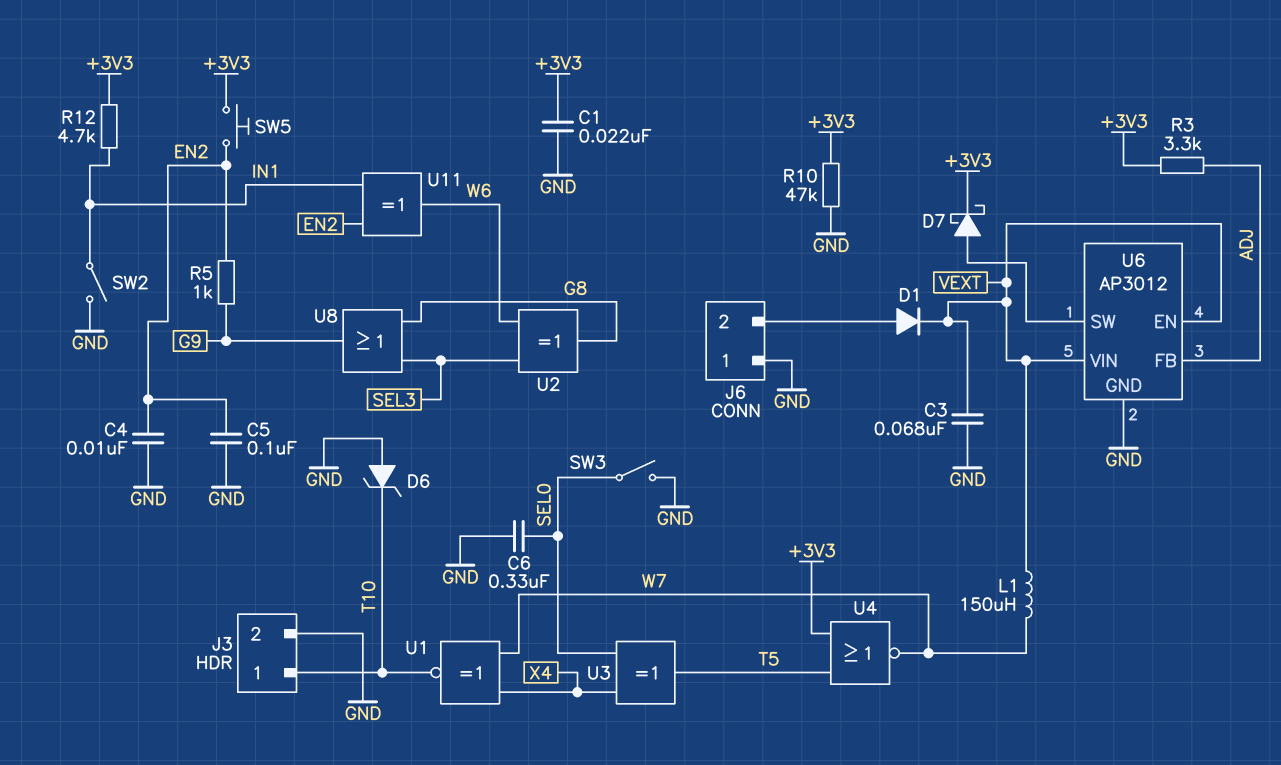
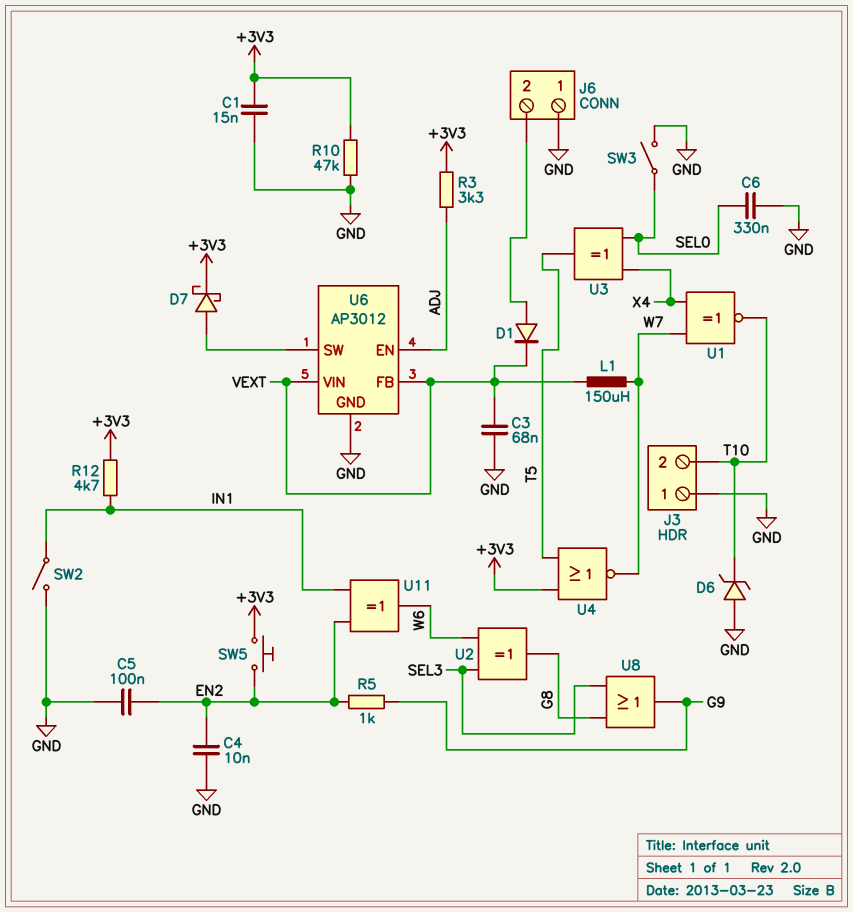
C1: 22nF (+3V3, GND) -> 15nF (+3V3, GND)
J3 pin 1: T10 -> GND
J3 pin 2: GND -> T10
U6 pin EN: VEXT -> ADJ
U6 pin FB: ADJ -> VEXT

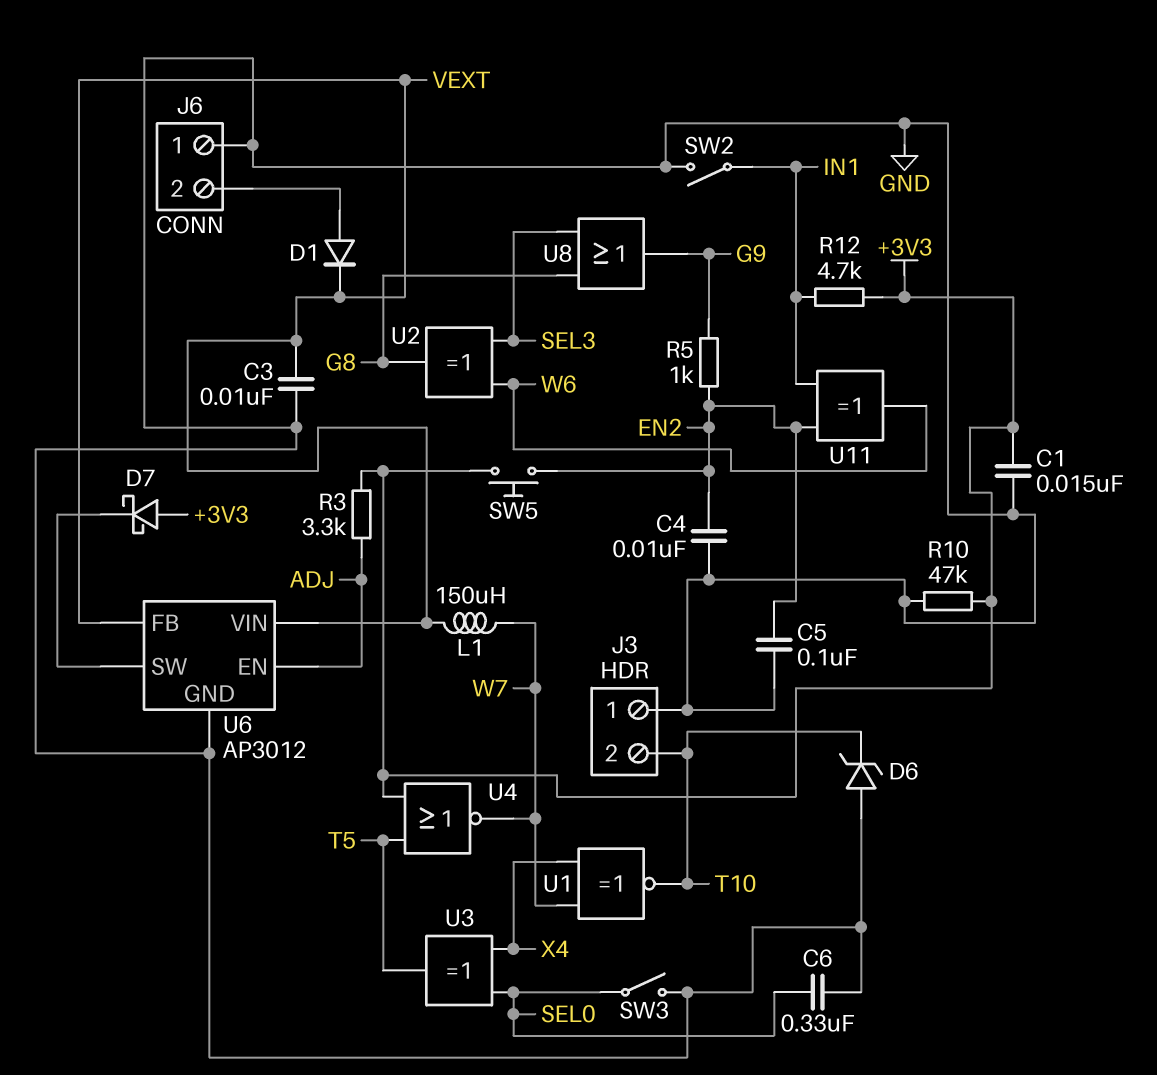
C3: 68nF (GND, VEXT) -> 10nF (GND, VEXT)
D7: schottky (A U6/SW, K +3V3) -> schottky (A +3V3, K U6/SW)

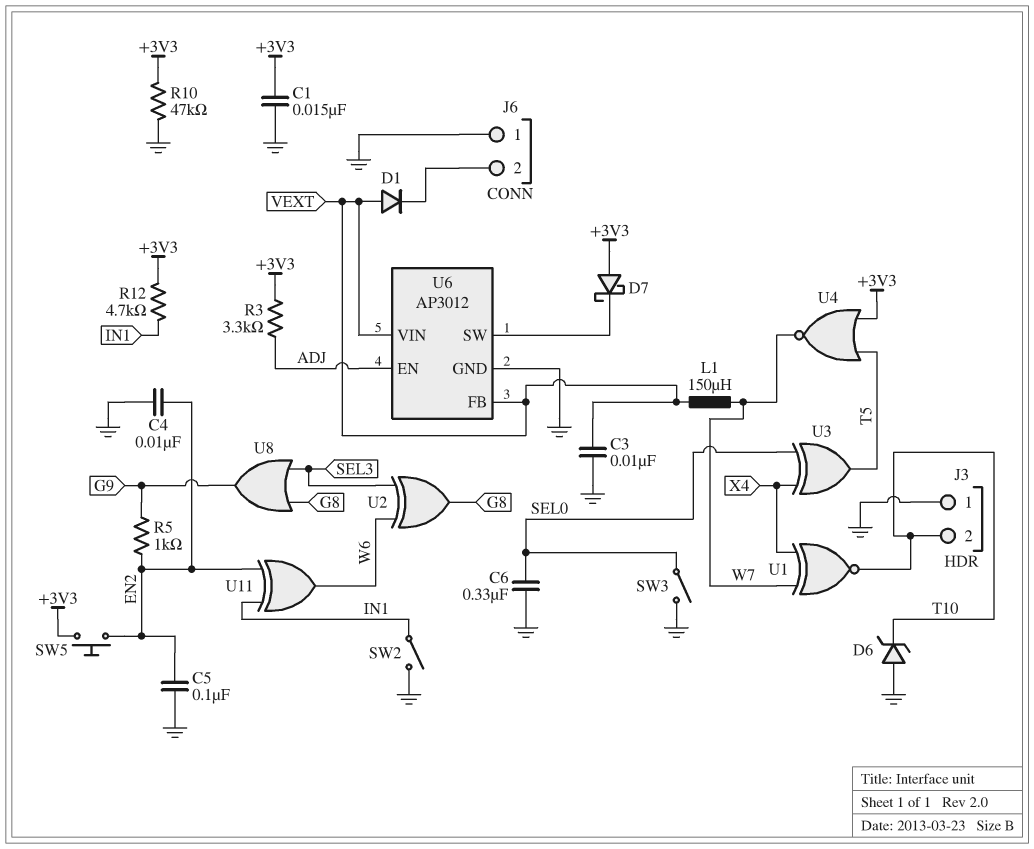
D1: diode (A J6/2, K VEXT) -> diode (A VEXT, K J6/2)

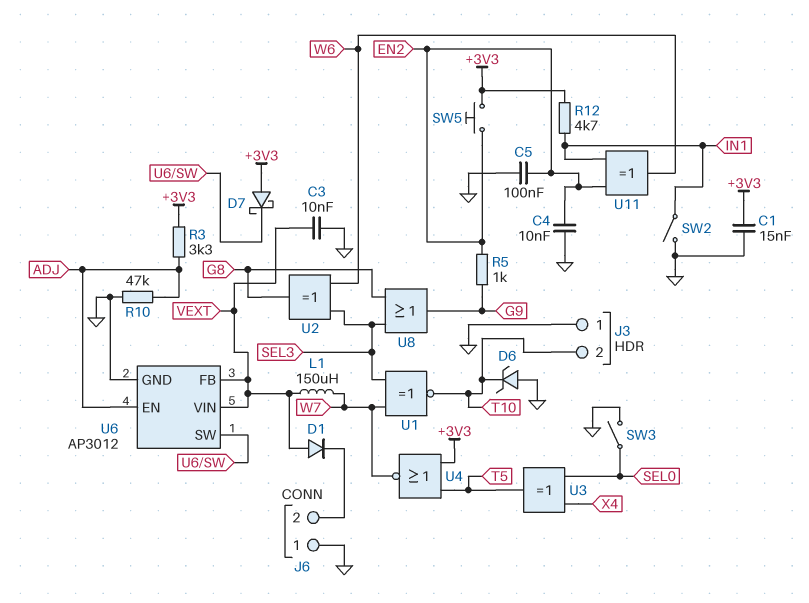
C6: 330nF (GND, SEL0) -> none
R10: 47k (+3V3, GND) -> 47k (ADJ, GND)
U1: XNOR (in W7, in X4, out T10) -> XNOR (in SEL3, in W7, out T10)

